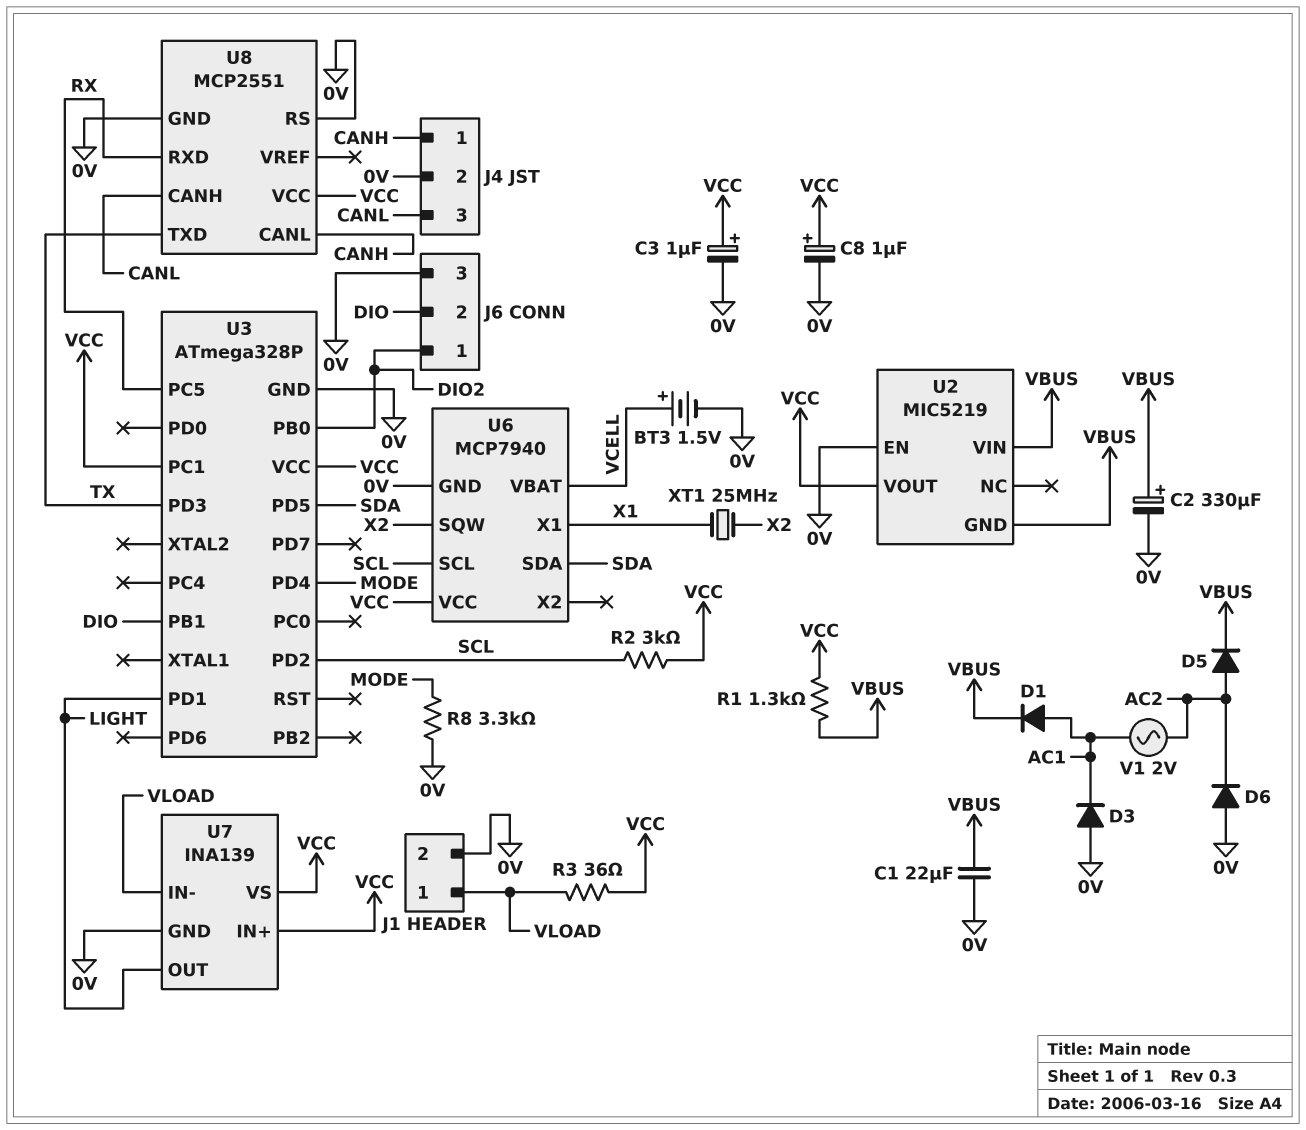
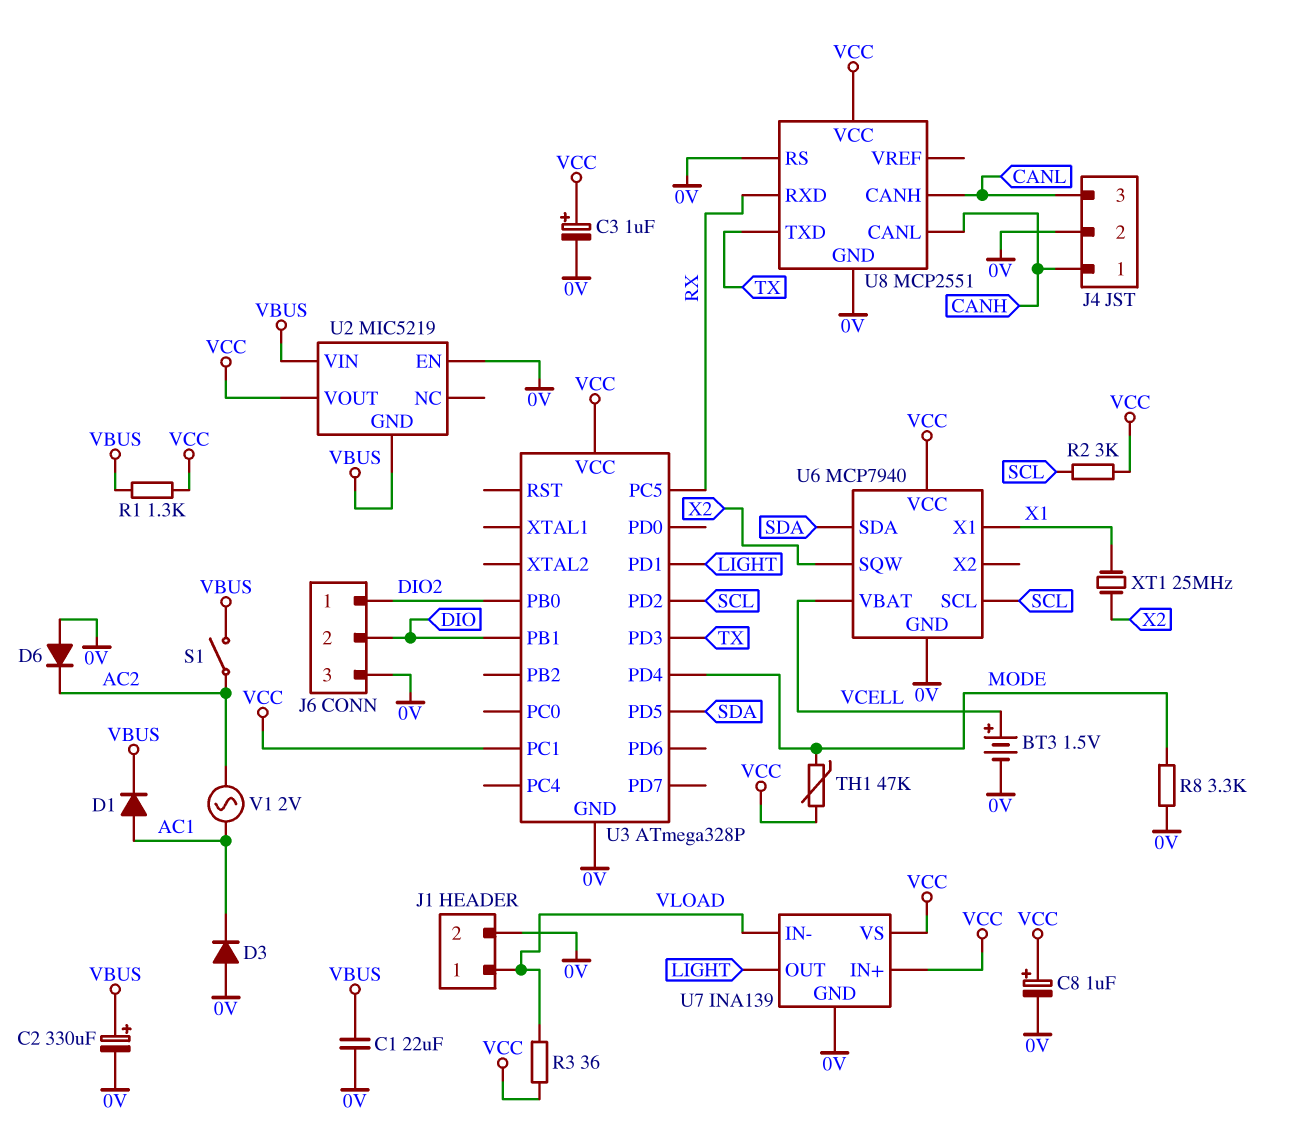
D5: diode (A AC2, K VBUS) -> none
S1: none -> switch (AC2, VBUS)
TH1: none -> 47k (MODE, VCC)

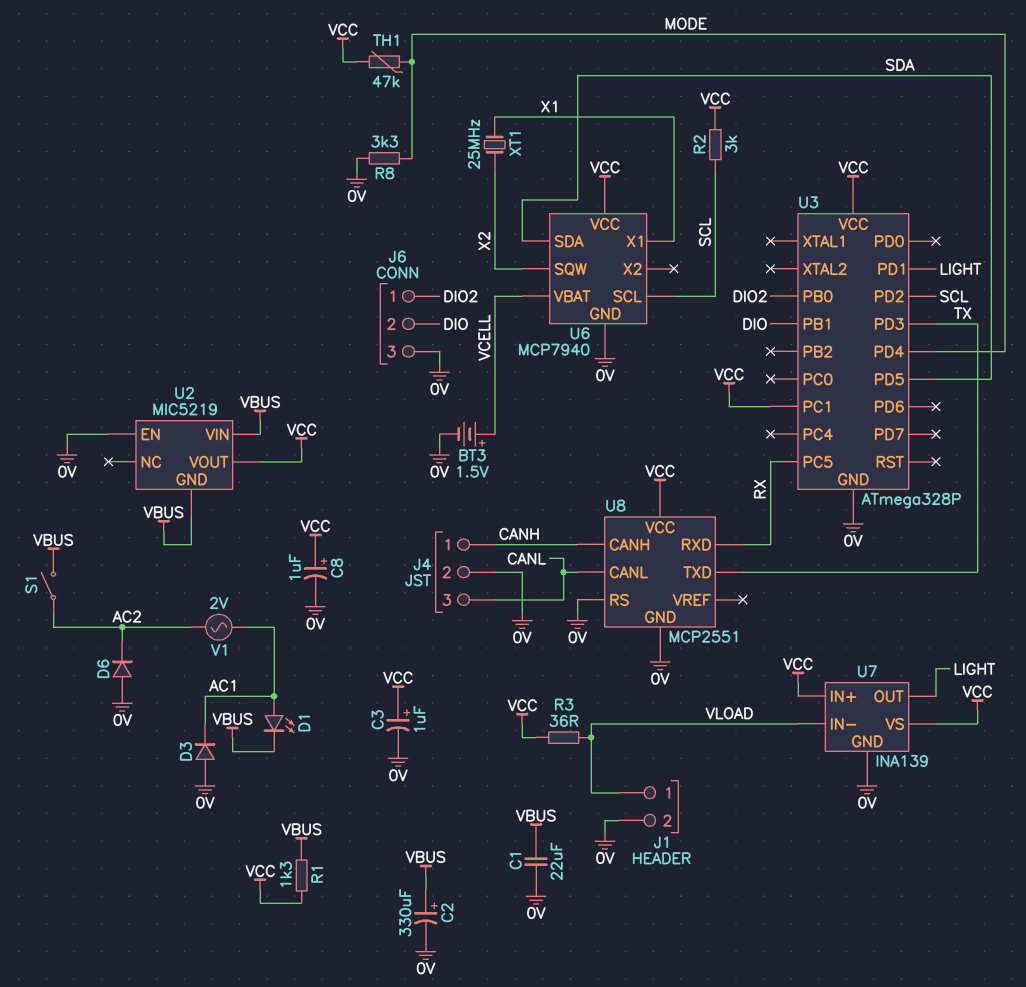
D1: diode (A AC1, K VBUS) -> LED (A AC1, K VBUS)
U8 pin CANH: CANL -> CANH
U8 pin CANL: CANH -> CANL

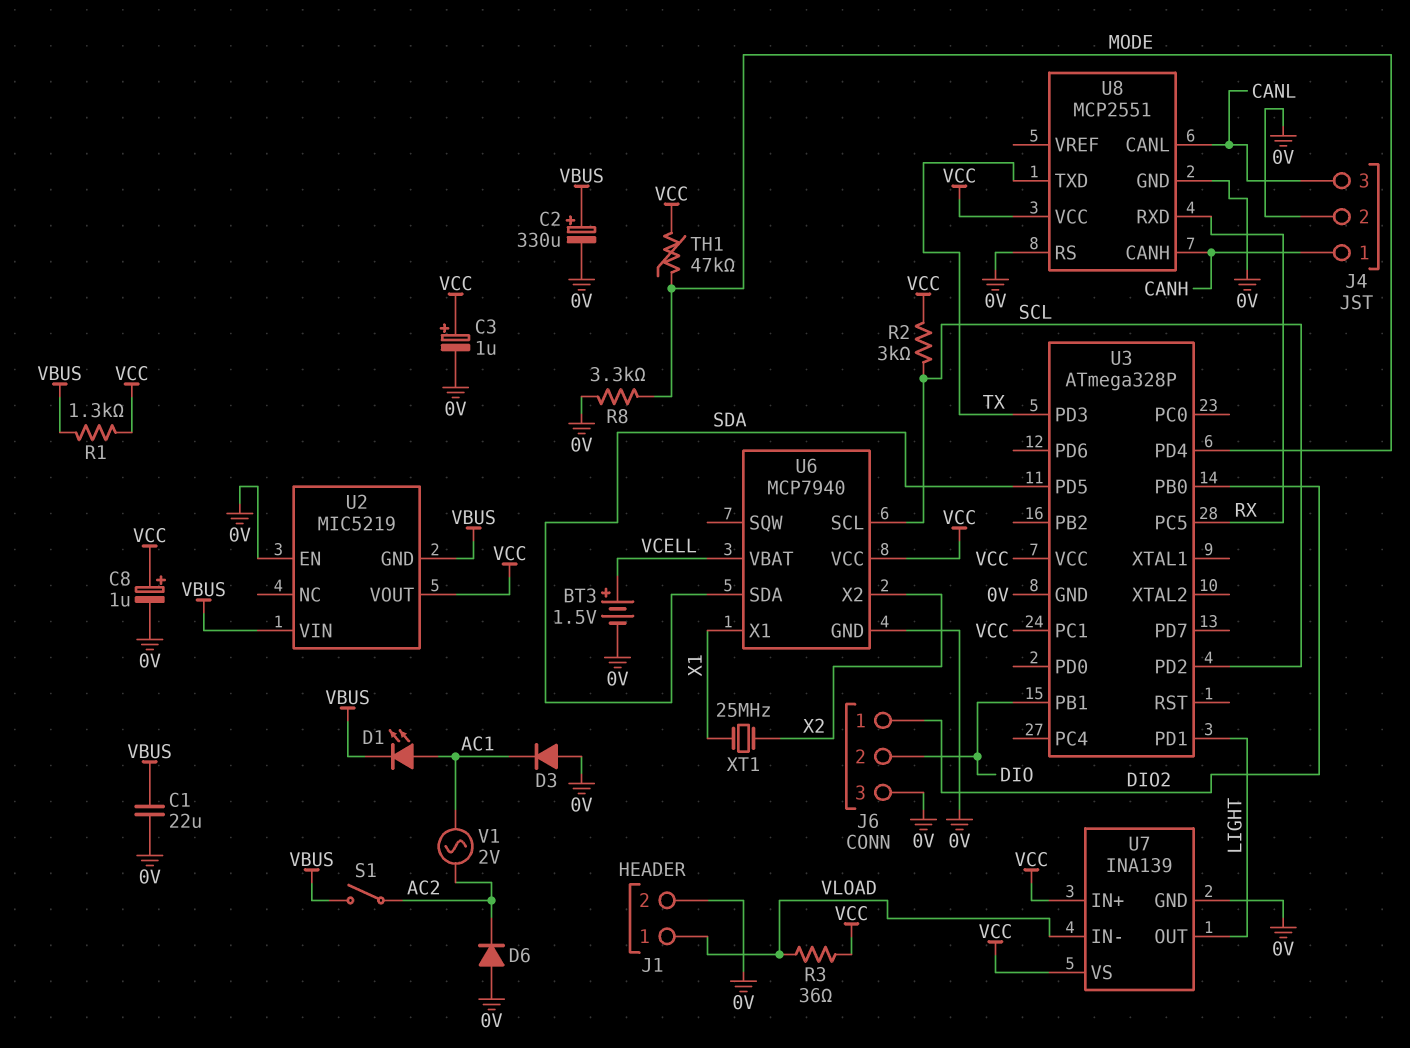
U6 pin SQW: X2 -> none
U6 pin X2: none -> X2

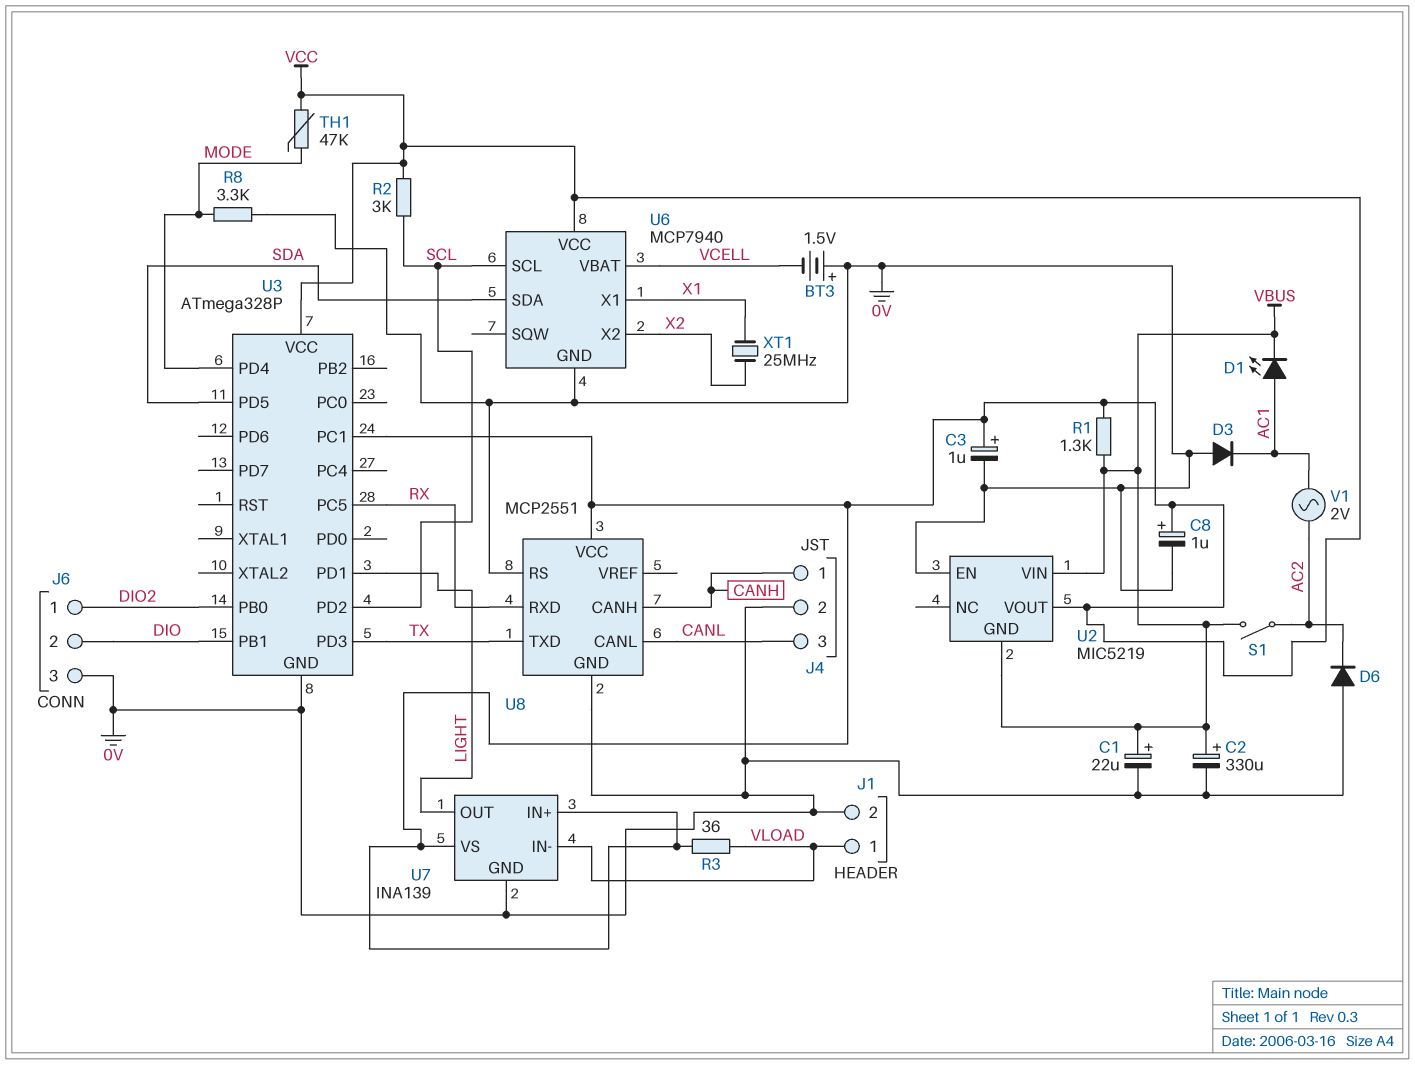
BT3: 1.5V (plus VCELL, minus 0V) -> 1.5V (plus 0V, minus VCELL)
C1: 22uF (0V, VBUS) -> 22uF (plus VBUS, minus 0V)

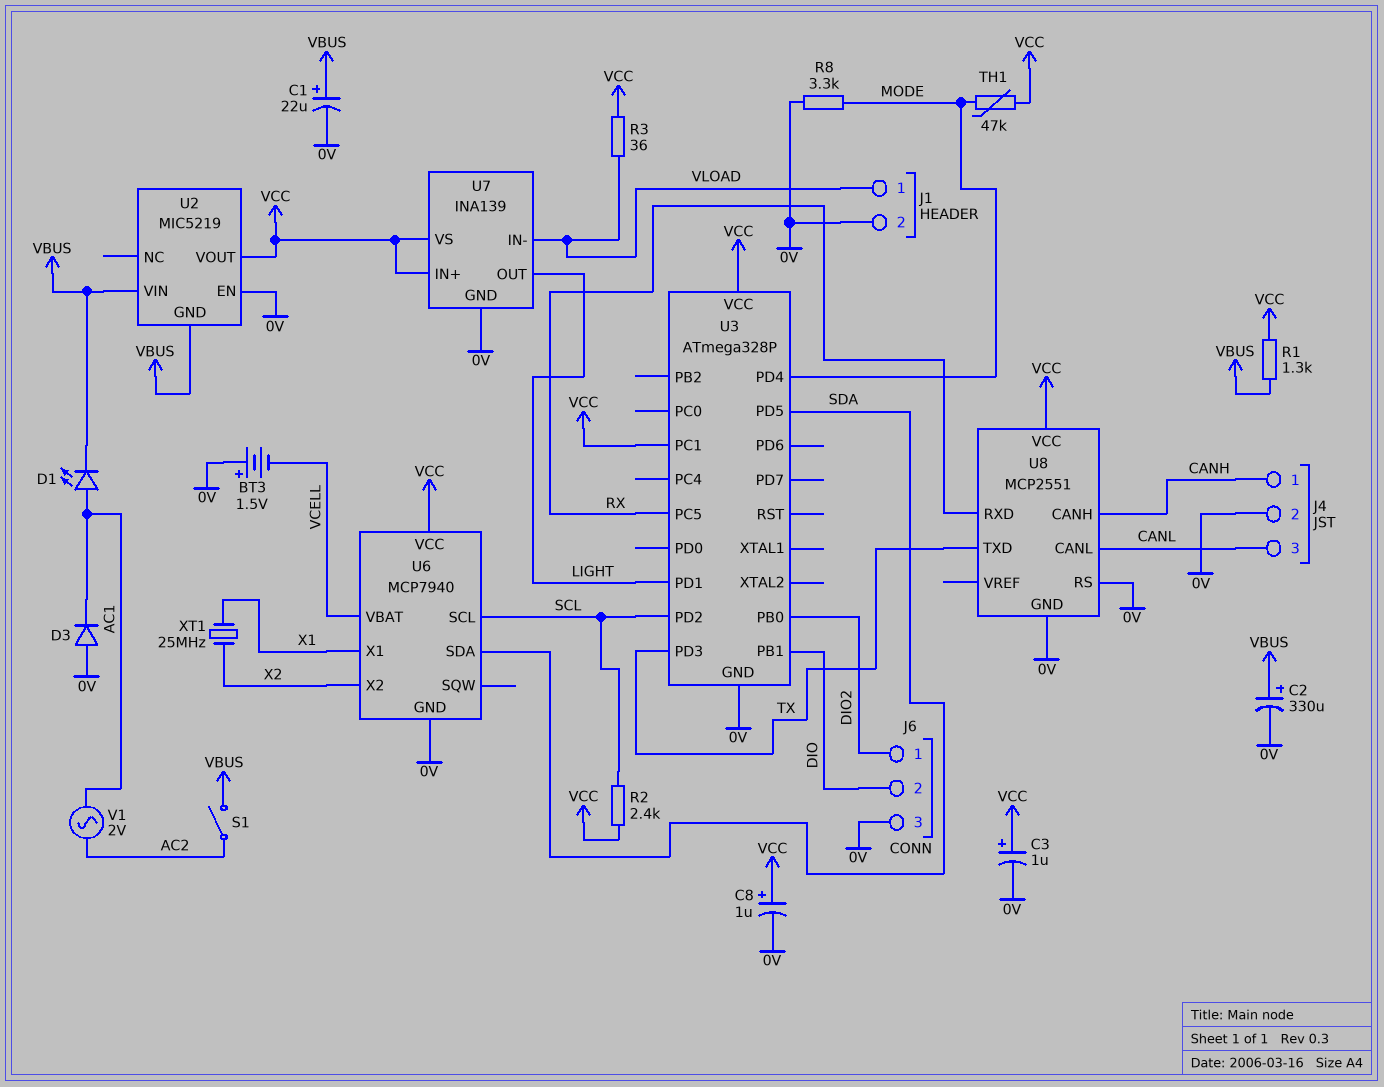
D6: diode (A 0V, K AC2) -> none
R2: 3k (SCL, VCC) -> 2.4k (SCL, VCC)

